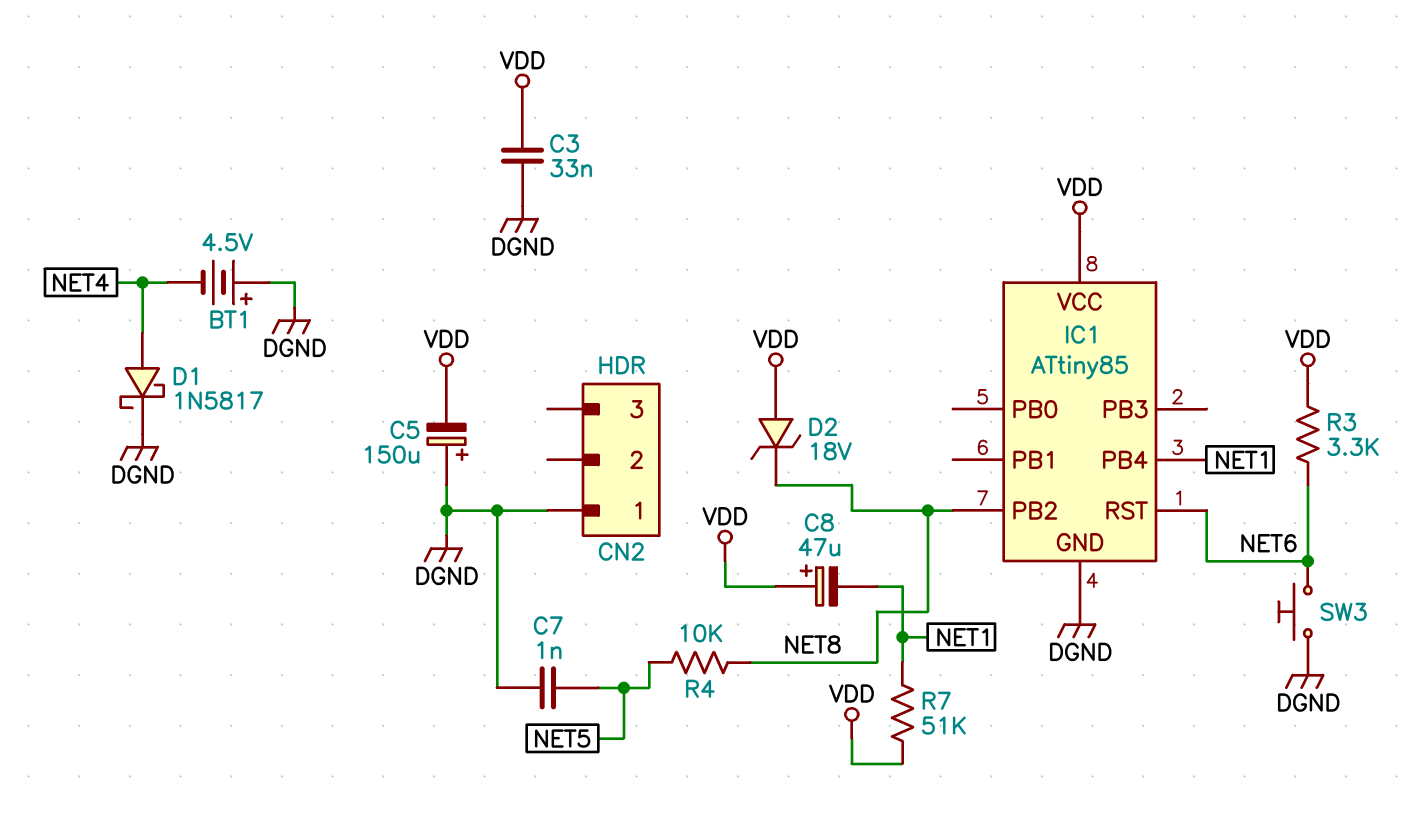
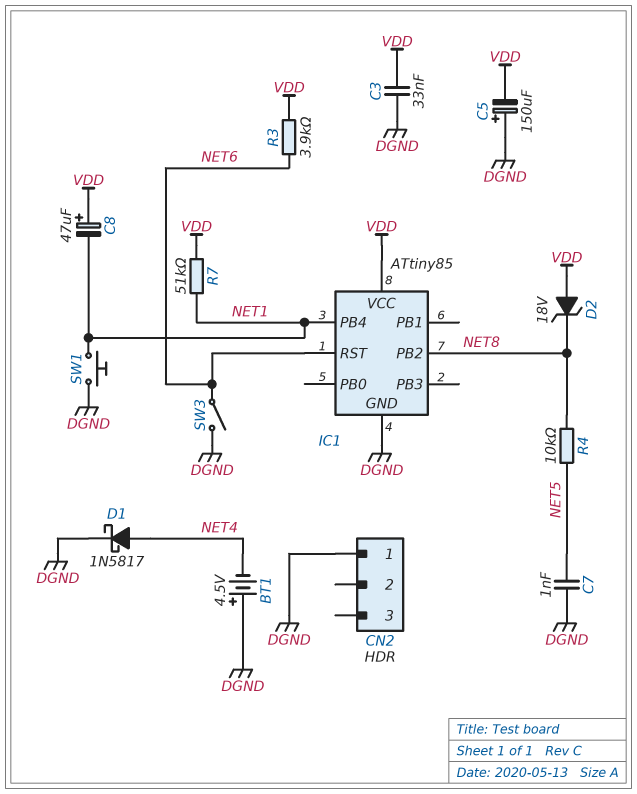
R3: 3.3k (NET6, VDD) -> 3.9k (NET6, VDD)
SW1: none -> button (DGND, NET1)
SW3: button (DGND, NET6) -> switch (DGND, NET6)

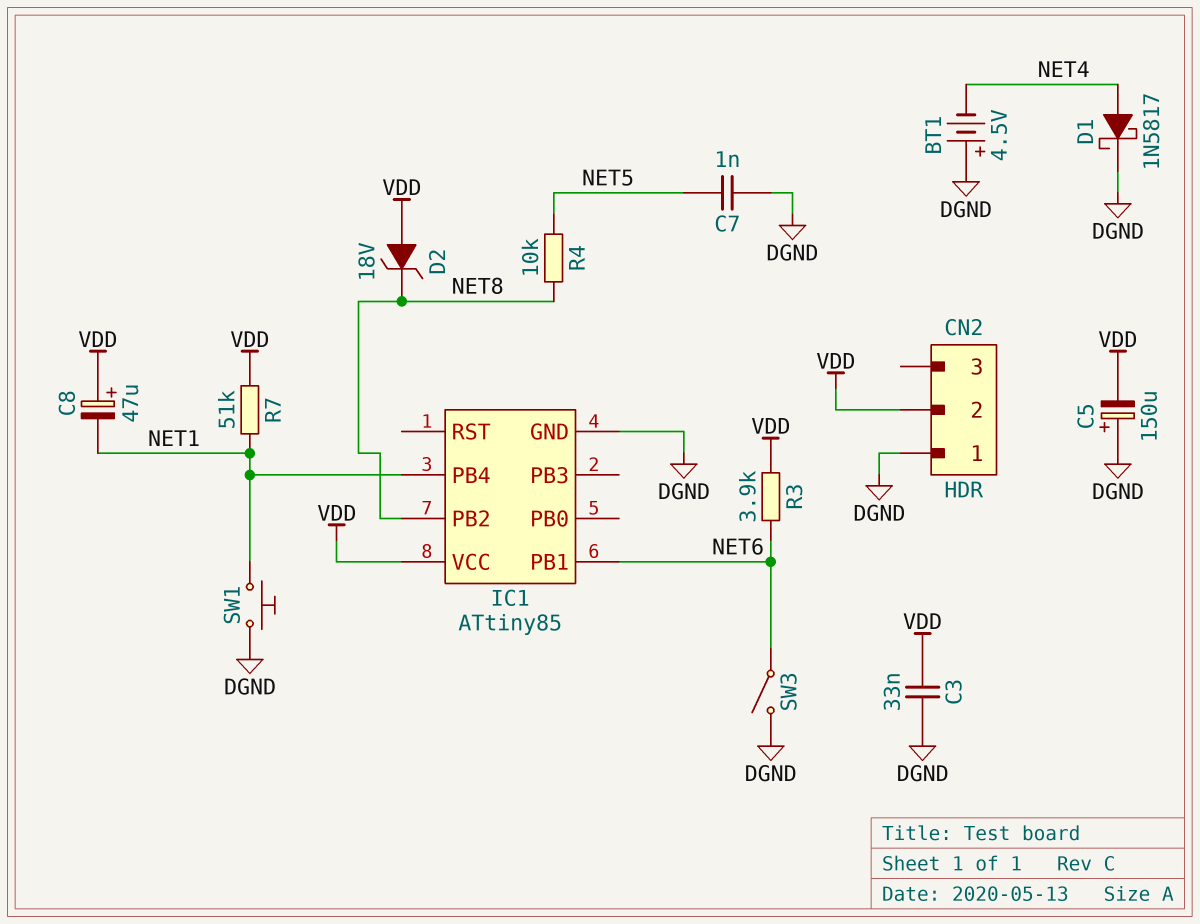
CN2 pin 2: none -> VDD
IC1 pin PB1: none -> NET6
IC1 pin RST: NET6 -> none

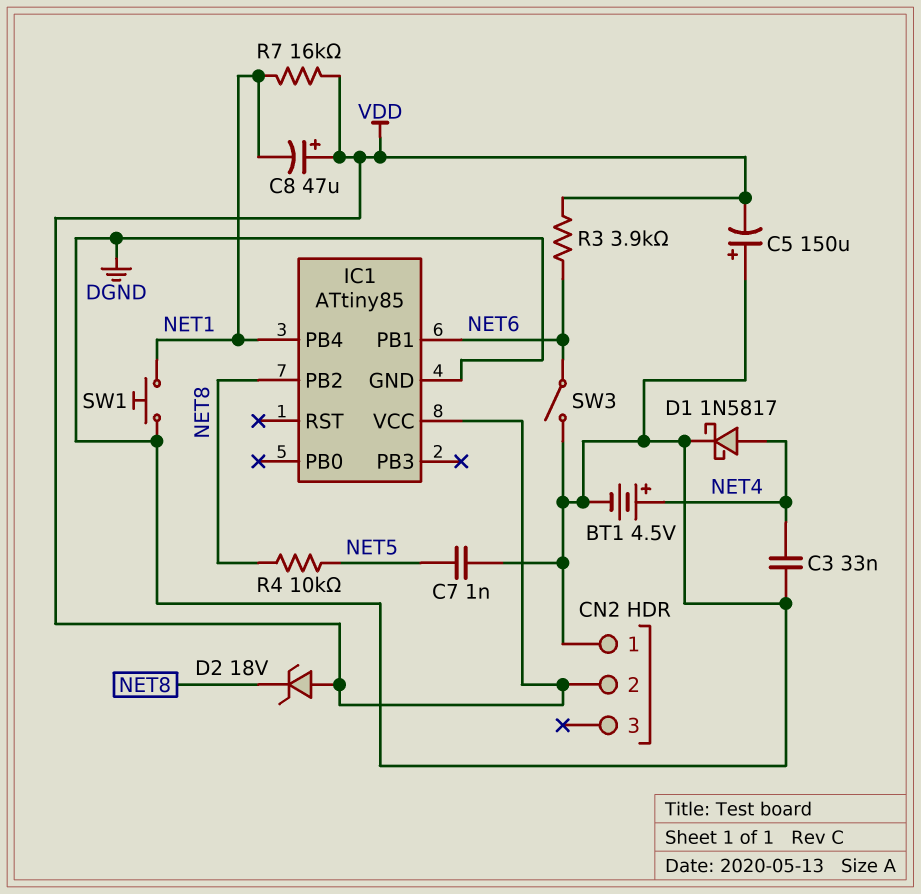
BT1: 4.5V (plus DGND, minus NET4) -> 4.5V (plus NET4, minus DGND)
C3: 33nF (DGND, VDD) -> 33nF (DGND, NET4)
R7: 51k (NET1, VDD) -> 16k (NET1, VDD)

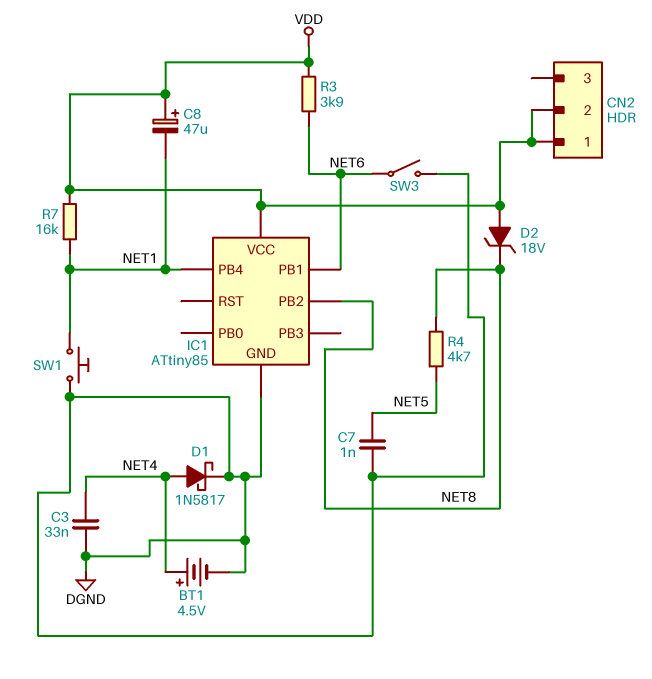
C5: 150uF (plus DGND, minus VDD) -> none
CN2 pin 1: DGND -> VDD
R4: 10k (NET5, NET8) -> 4.7k (NET5, NET8)

